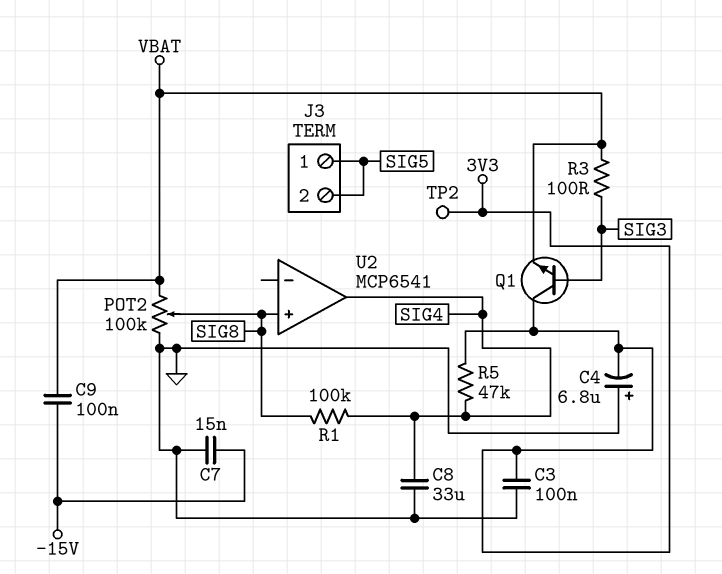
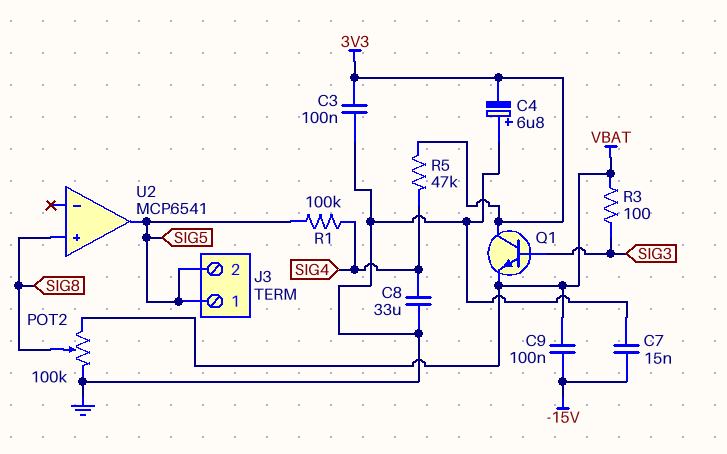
R1: 100k (SIG4, SIG8) -> 100k (SIG4, SIG5)
TP2: test point (3V3) -> none
U2 pin out: SIG4 -> SIG5

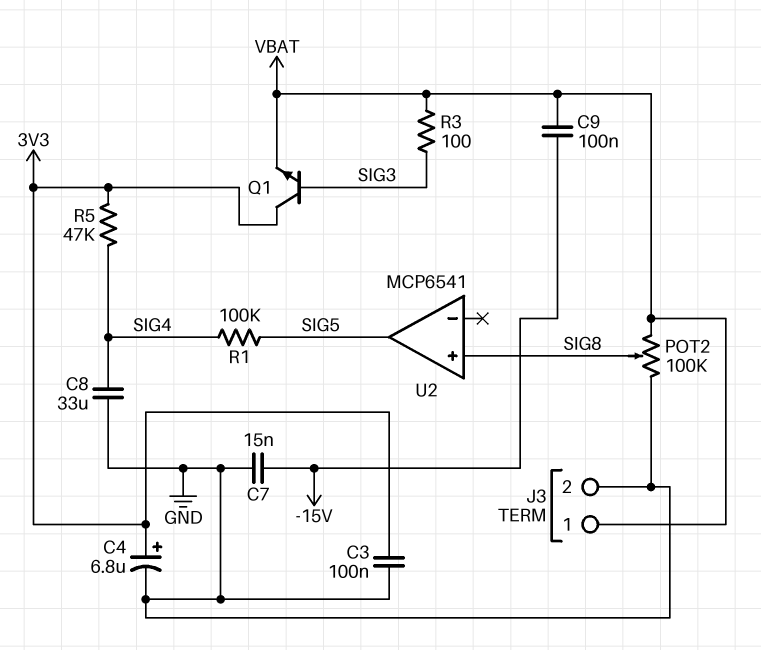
C4: 6.8uF (plus GND, minus 3V3) -> 6.8uF (plus 3V3, minus GND)
J3 pin 1: SIG5 -> VBAT
J3 pin 2: SIG5 -> GND

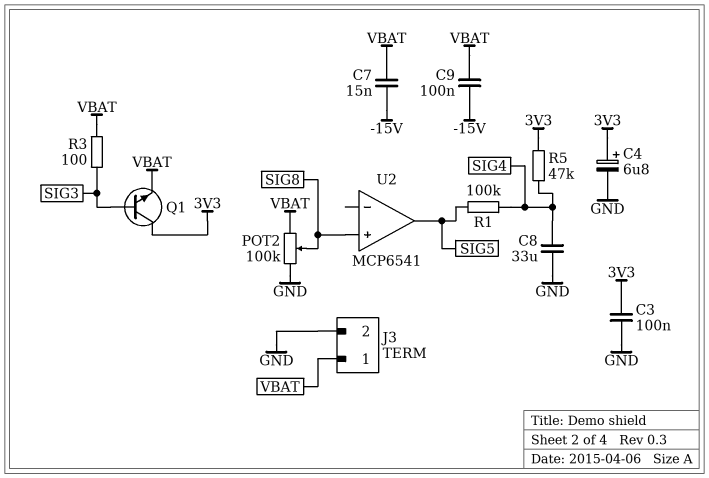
C7: 15nF (-15V, GND) -> 15nF (-15V, VBAT)

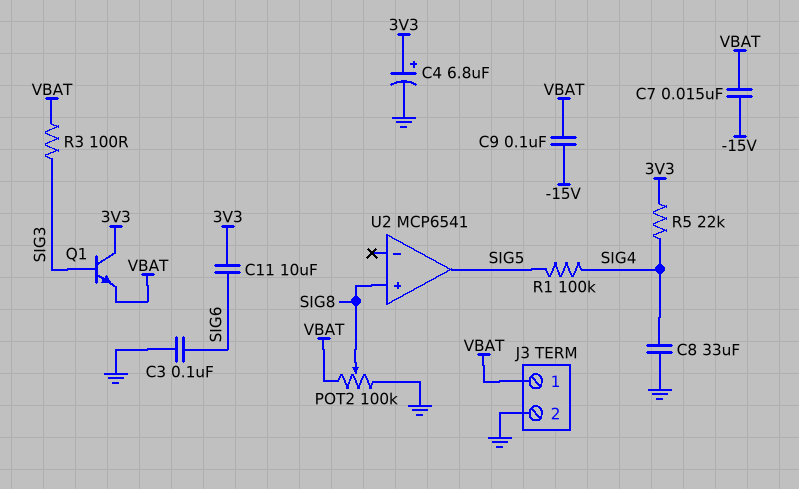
C3: 100nF (3V3, GND) -> 100nF (GND, SIG6)
C11: none -> 10uF (3V3, SIG6)
R5: 47k (3V3, SIG4) -> 22k (3V3, SIG4)

